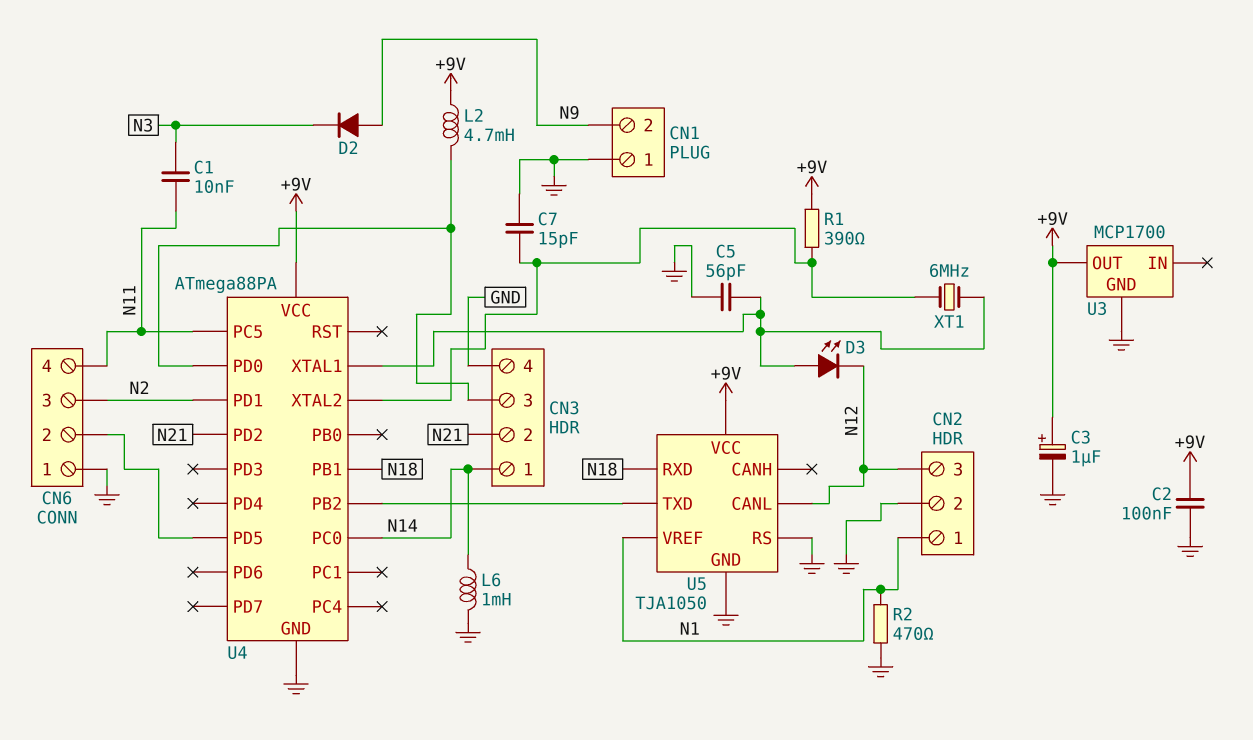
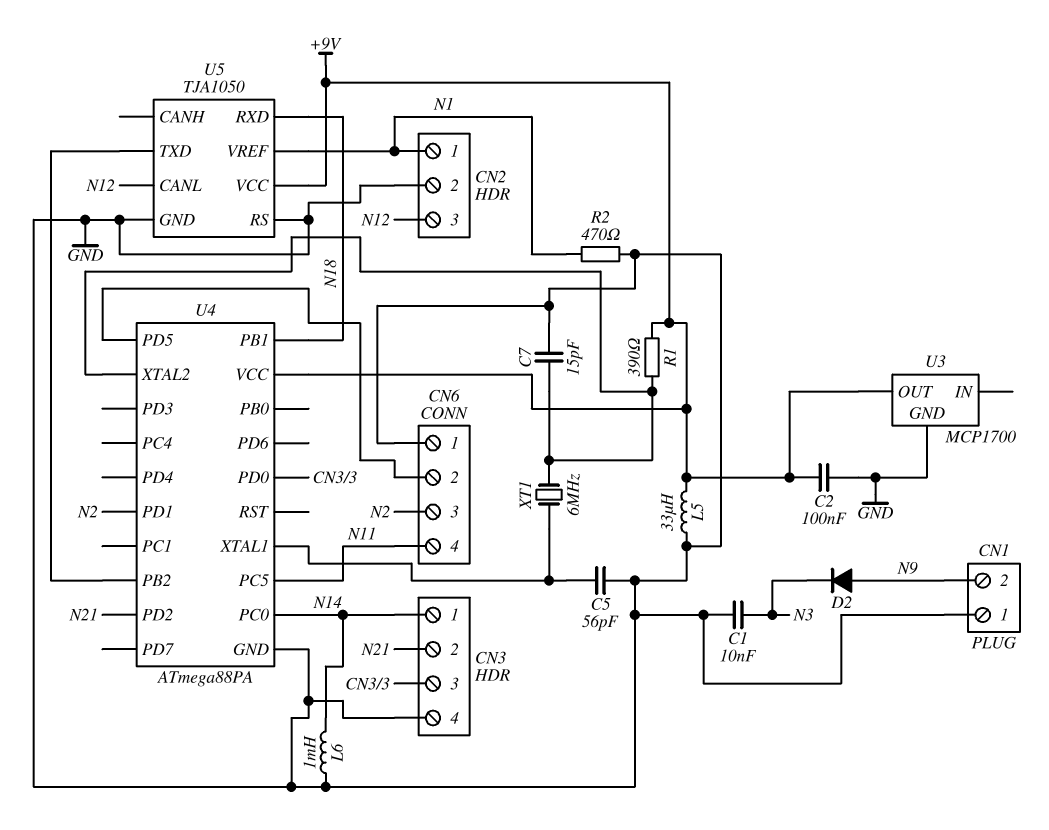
C1: 10nF (N3, N11) -> 10nF (GND, N3)
C3: 1uF (plus +9V, minus GND) -> none
D3: LED (A U4/XTAL1, K N12) -> none
L2: 4.7mH (+9V, CN3/3) -> none
L5: none -> 33uH (+9V, GND)

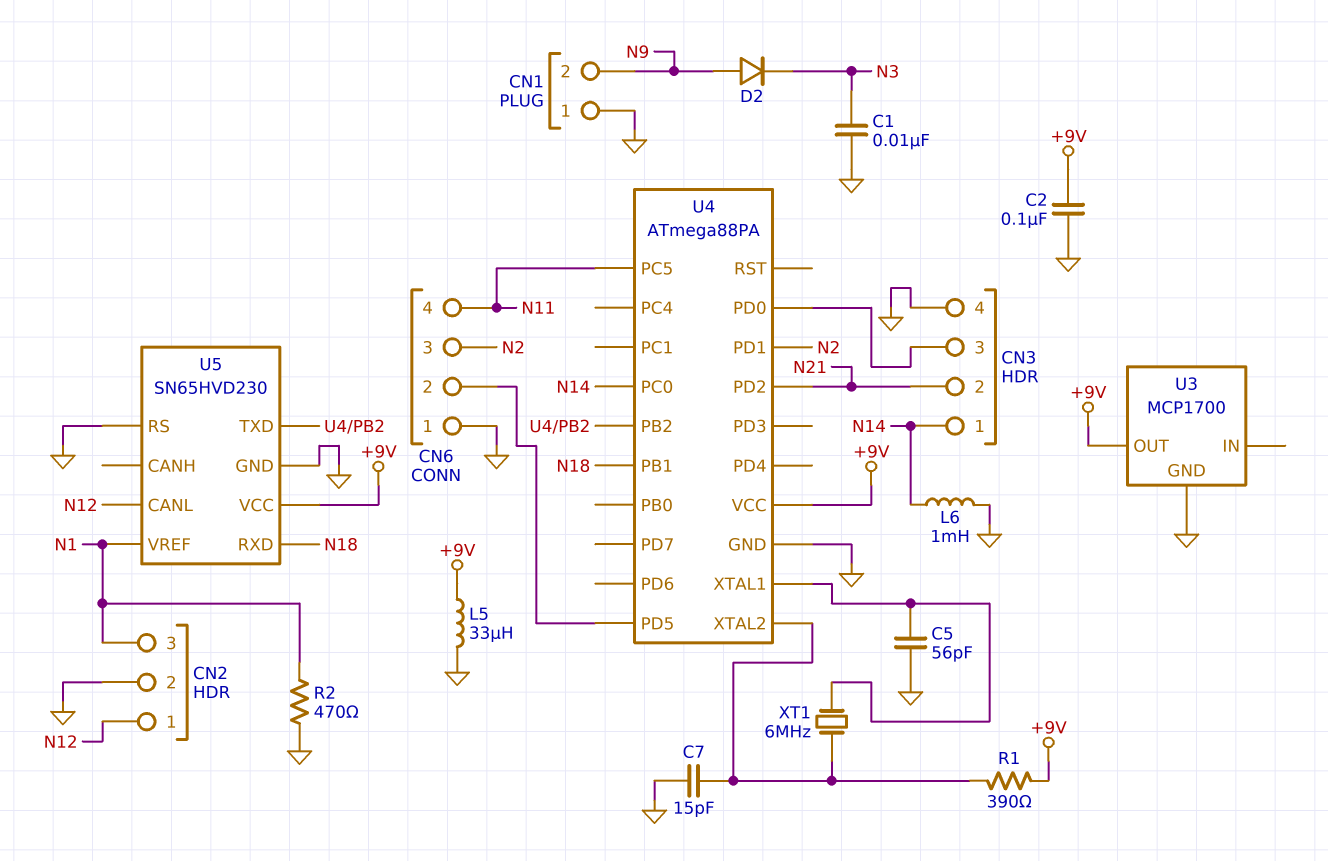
CN2 pin 1: N1 -> N12
CN2 pin 3: N12 -> N1
U5: TJA1050 -> SN65HVD230

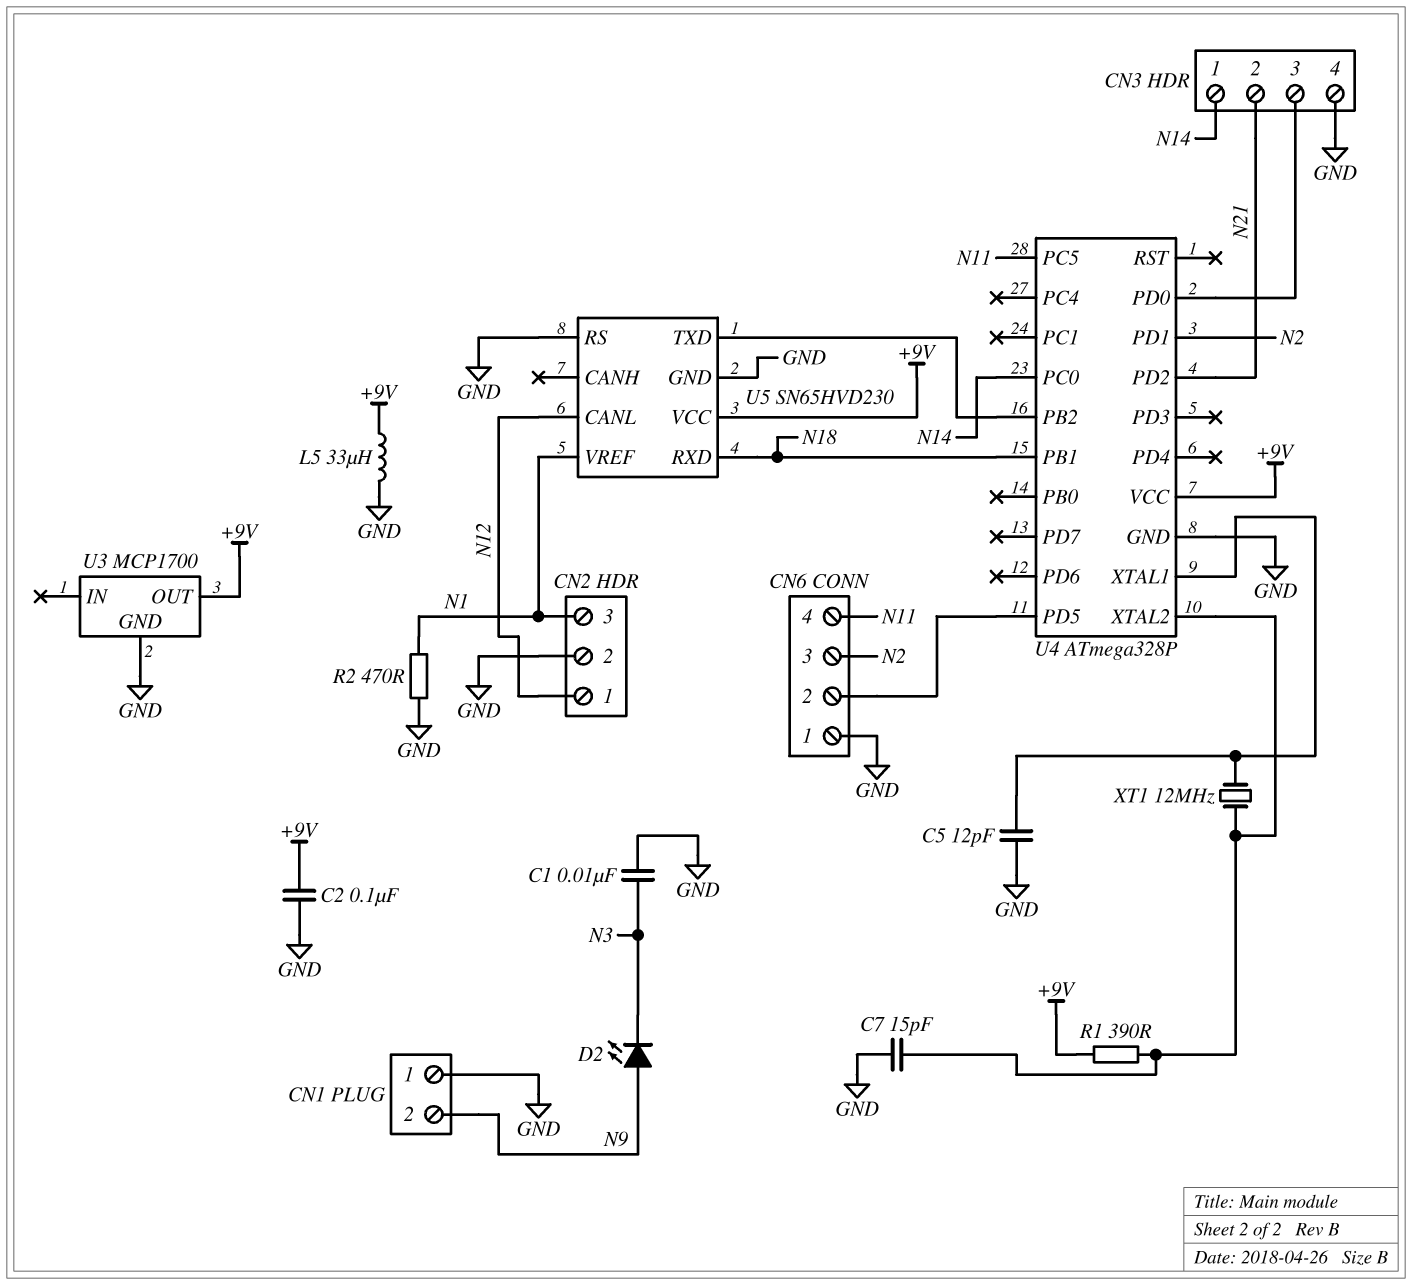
C5: 56pF (GND, U4/XTAL1) -> 12pF (GND, U4/XTAL1)
D2: diode (A N9, K N3) -> LED (A N9, K N3)
L6: 1mH (GND, N14) -> none
U4: ATmega88PA -> ATmega328P
XT1: 6MHz (U4/XTAL1, U4/XTAL2) -> 12MHz (U4/XTAL1, U4/XTAL2)

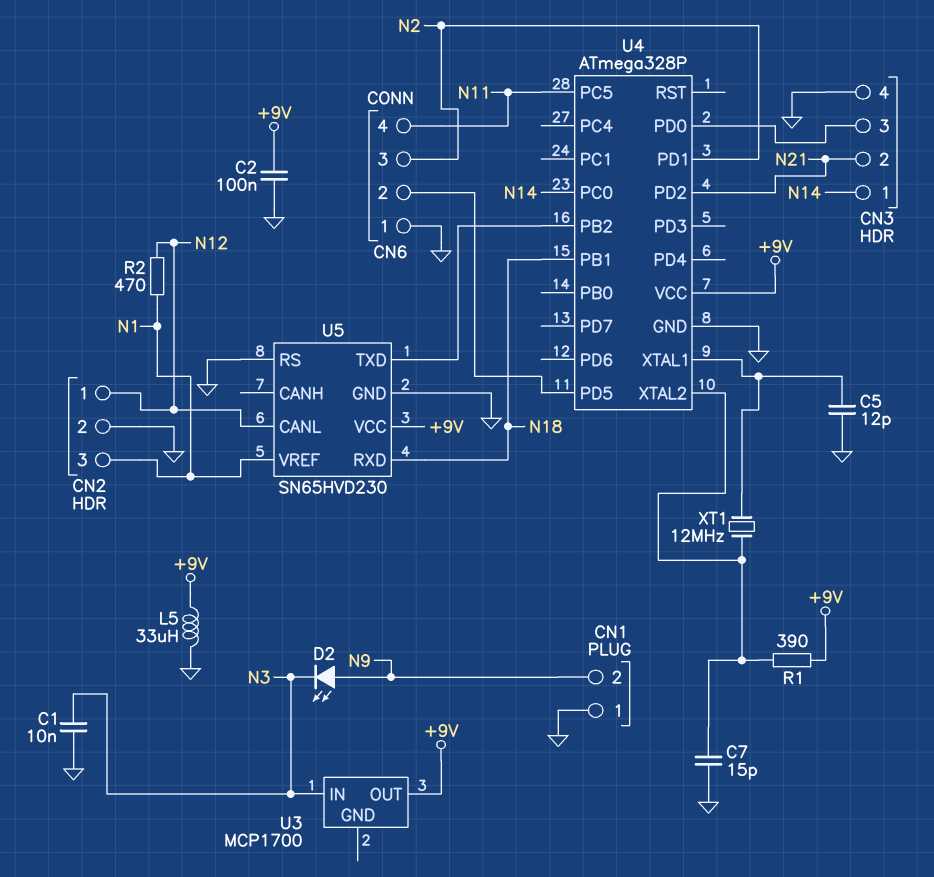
R2: 470 (GND, N1) -> 470 (N1, N12)
U3 pin GND: GND -> none
U3 pin IN: none -> N3

